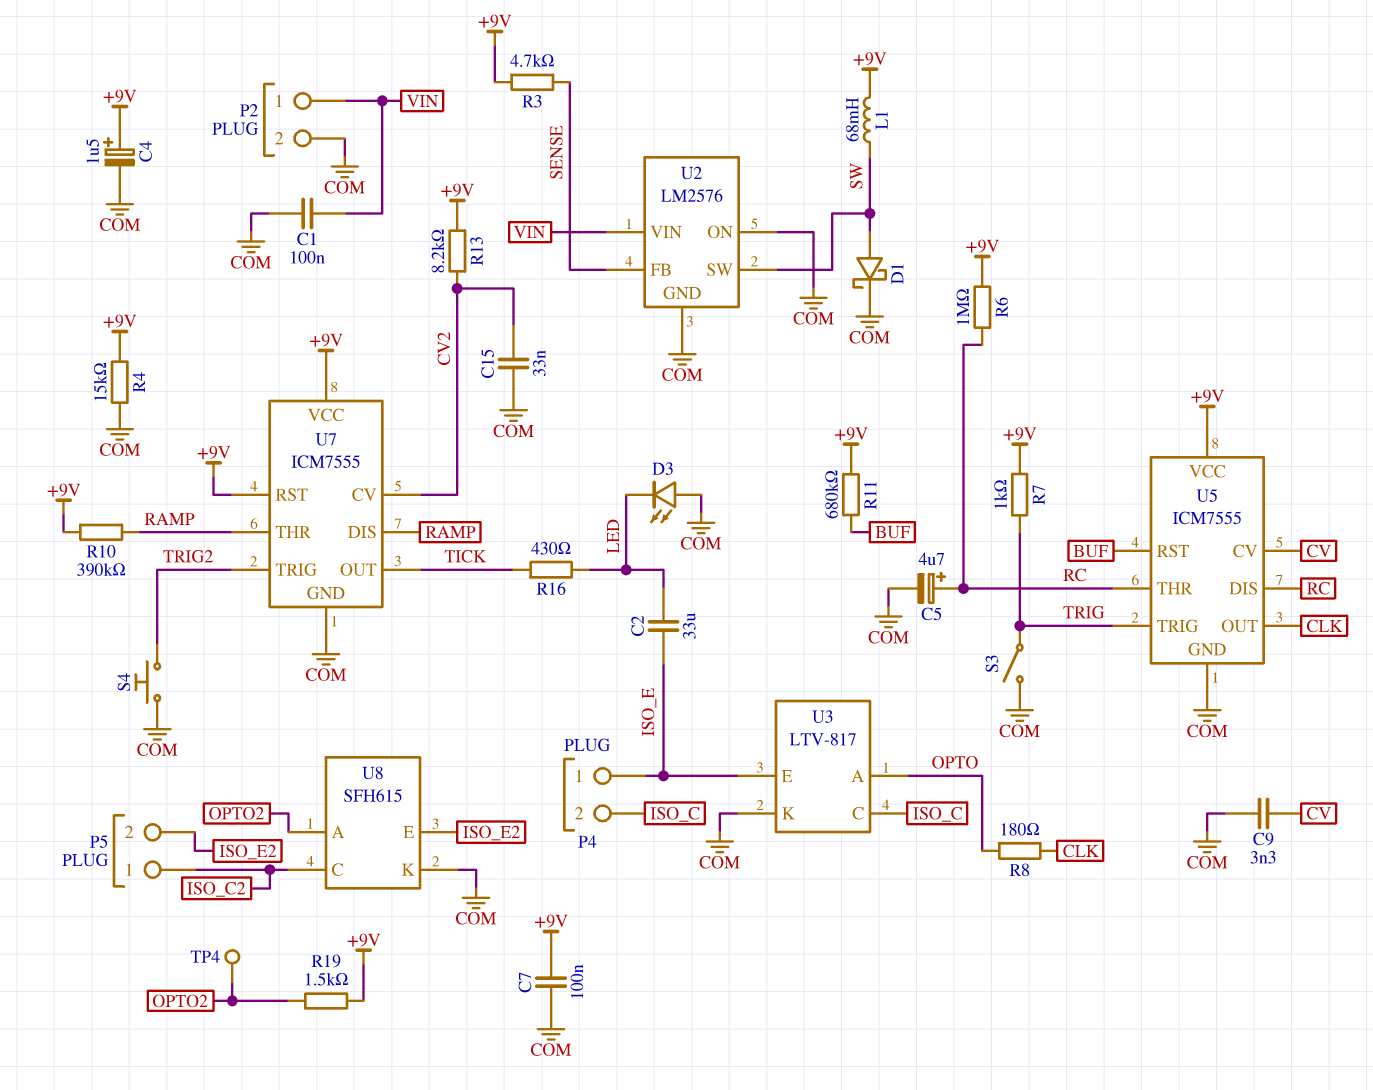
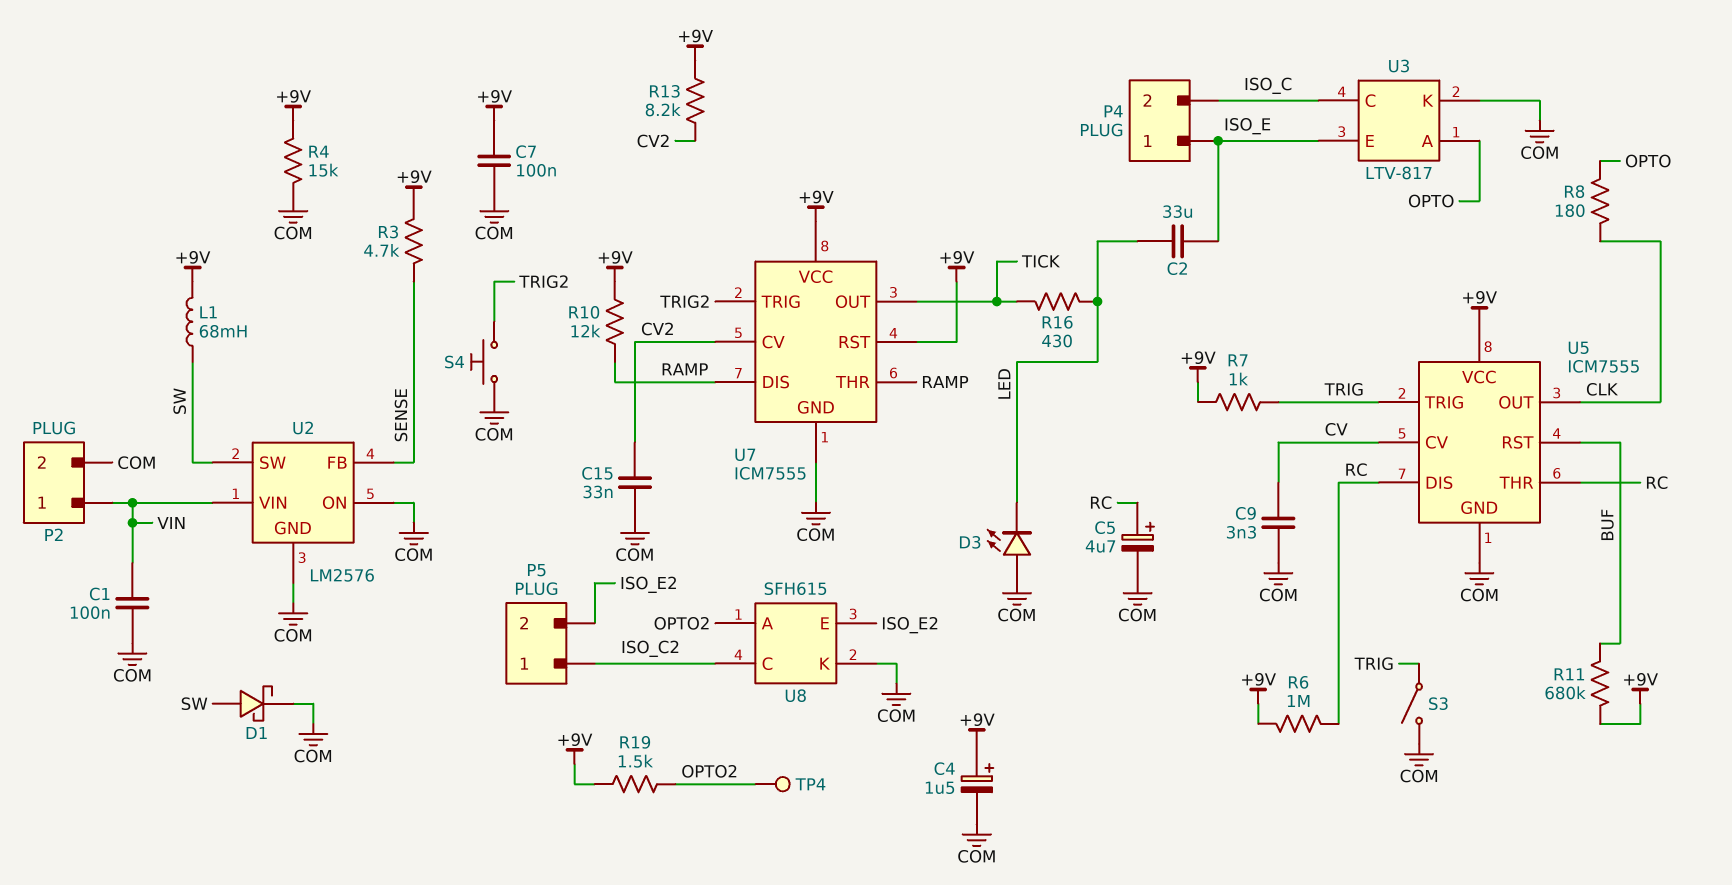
R10: 390k (+9V, RAMP) -> 12k (+9V, RAMP)

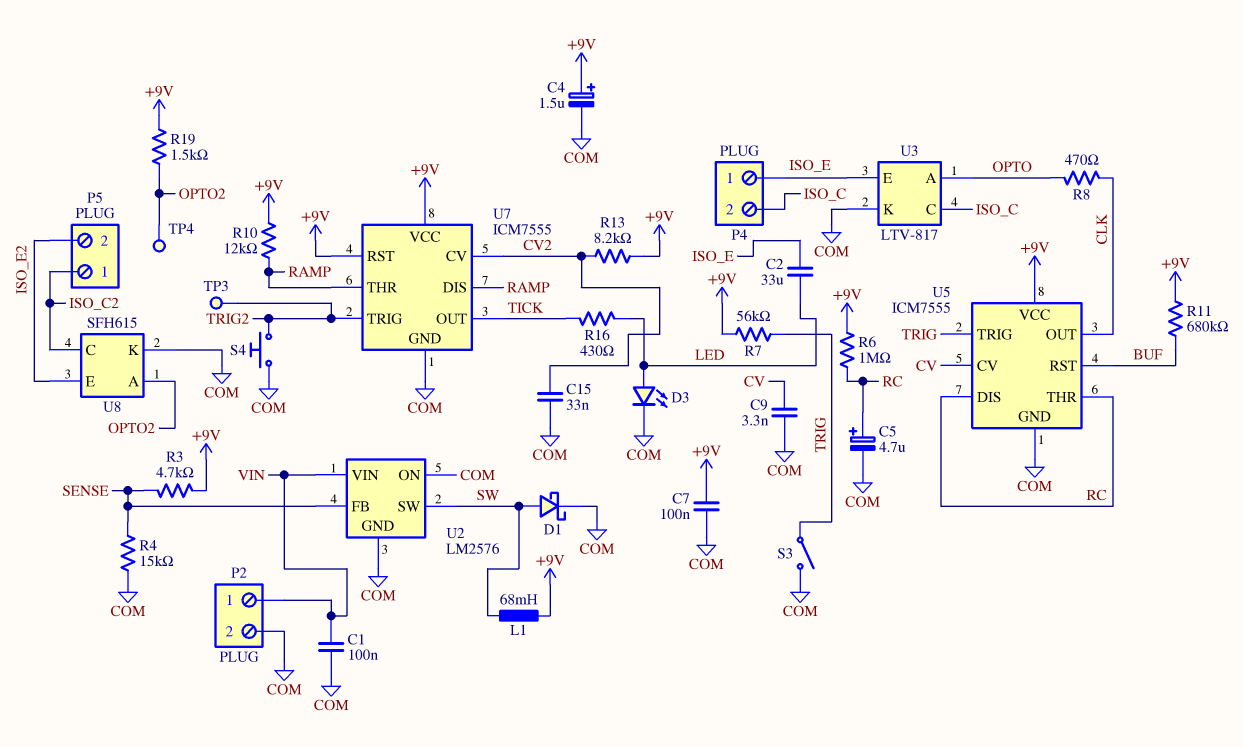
D3: LED (A COM, K LED) -> LED (A LED, K COM)
R4: 15k (+9V, COM) -> 15k (COM, SENSE)
R7: 1k (+9V, TRIG) -> 56k (+9V, TRIG)
R8: 180 (CLK, OPTO) -> 470 (CLK, OPTO)
TP3: none -> test point (TRIG2)

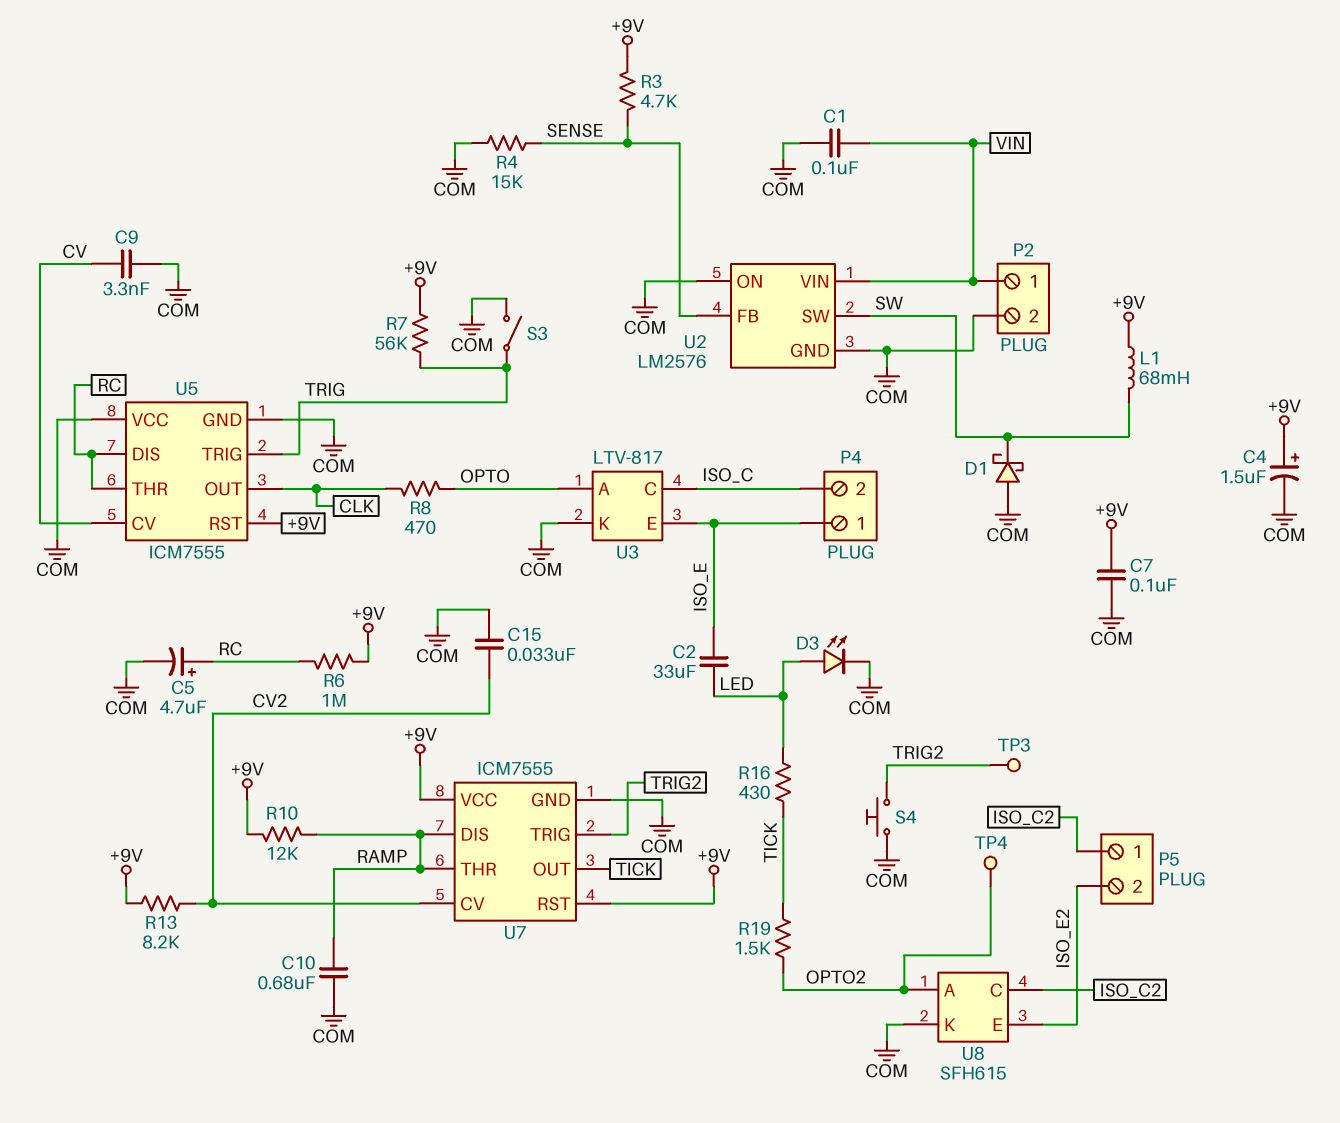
C10: none -> 680nF (COM, RAMP)
D1: schottky (A SW, K COM) -> schottky (A COM, K SW)
R11: 680k (+9V, BUF) -> none
R19: 1.5k (+9V, OPTO2) -> 1.5k (OPTO2, TICK)
U5 pin RST: BUF -> +9V
U5 pin VCC: +9V -> COM

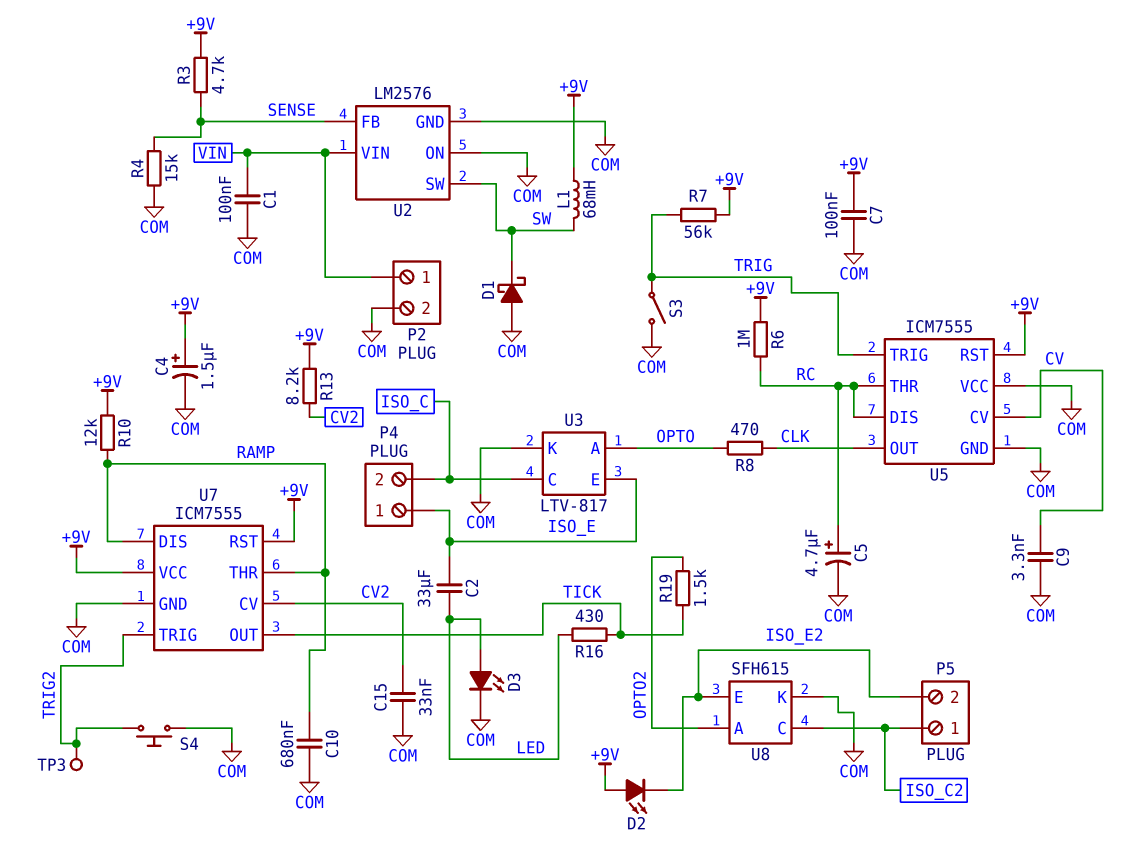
D2: none -> LED (A +9V, K ISO_E2)
TP4: test point (OPTO2) -> none

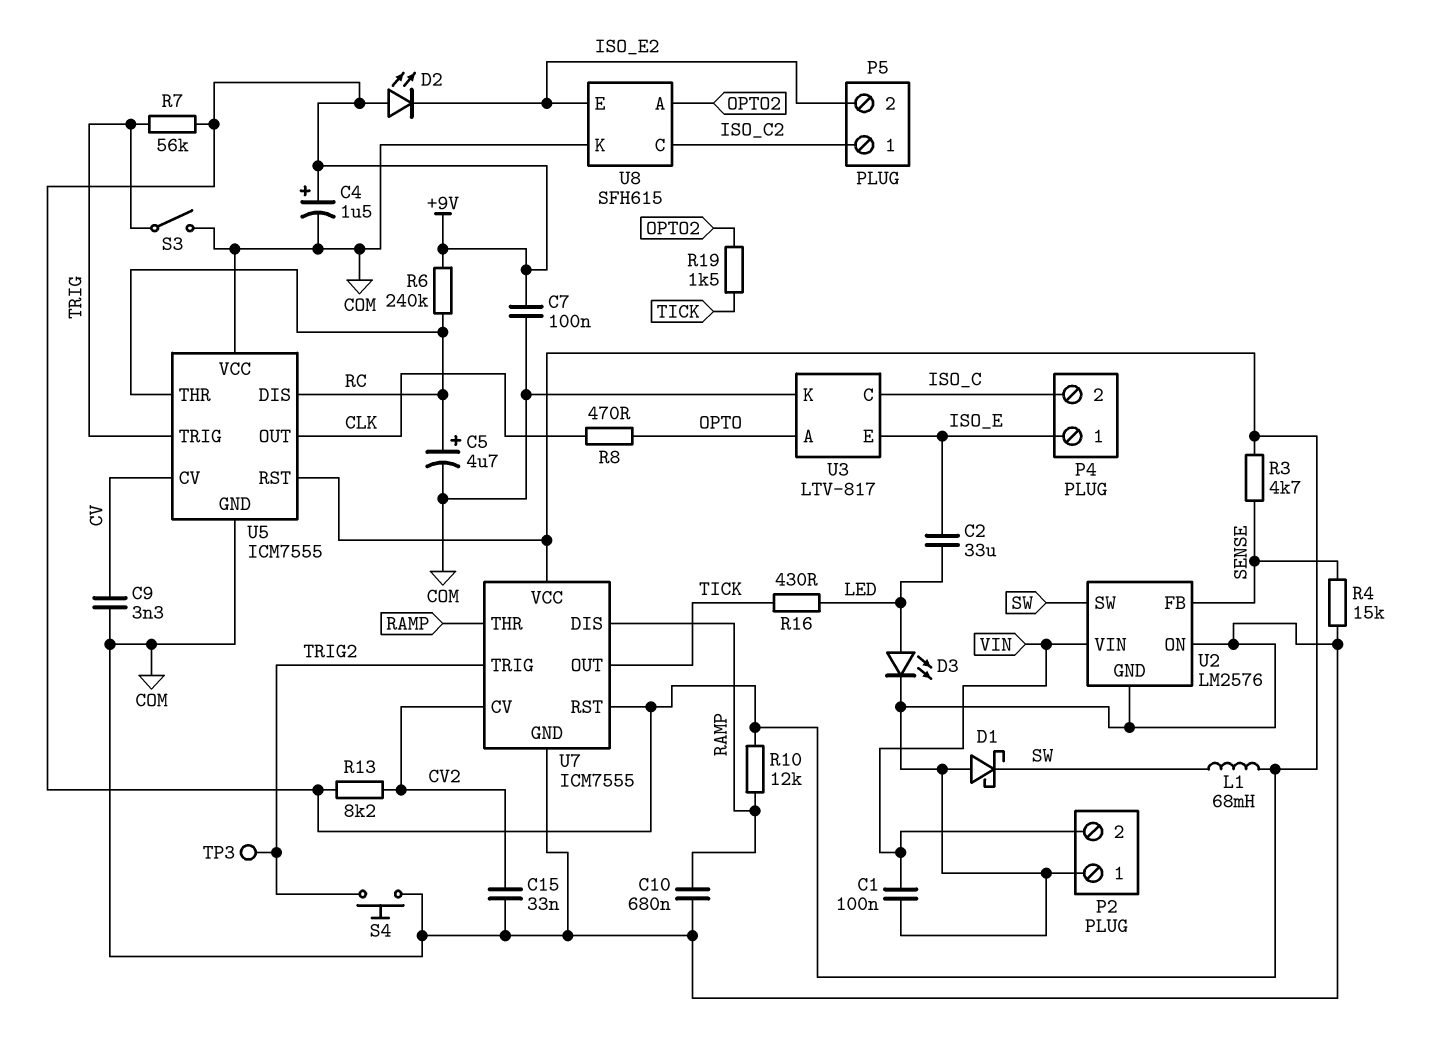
P2 pin 1: VIN -> COM
P2 pin 2: COM -> VIN
R6: 1M (+9V, RC) -> 240k (+9V, RC)

